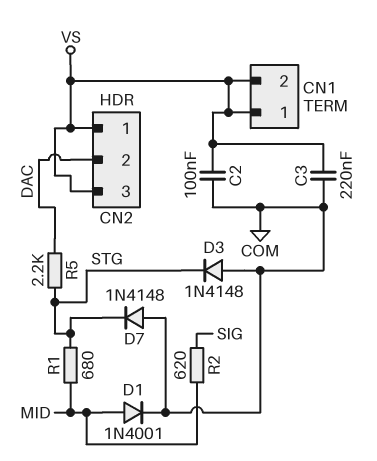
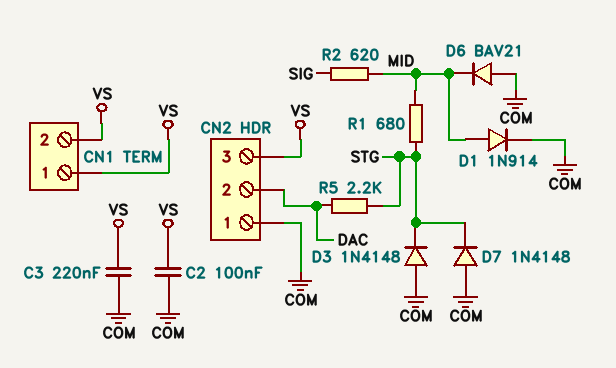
CN2 pin 1: VS -> COM
D1: diode 1N4001 (A MID, K COM) -> diode 1N914 (A MID, K COM)
D6: none -> diode BAV21 (A COM, K MID)

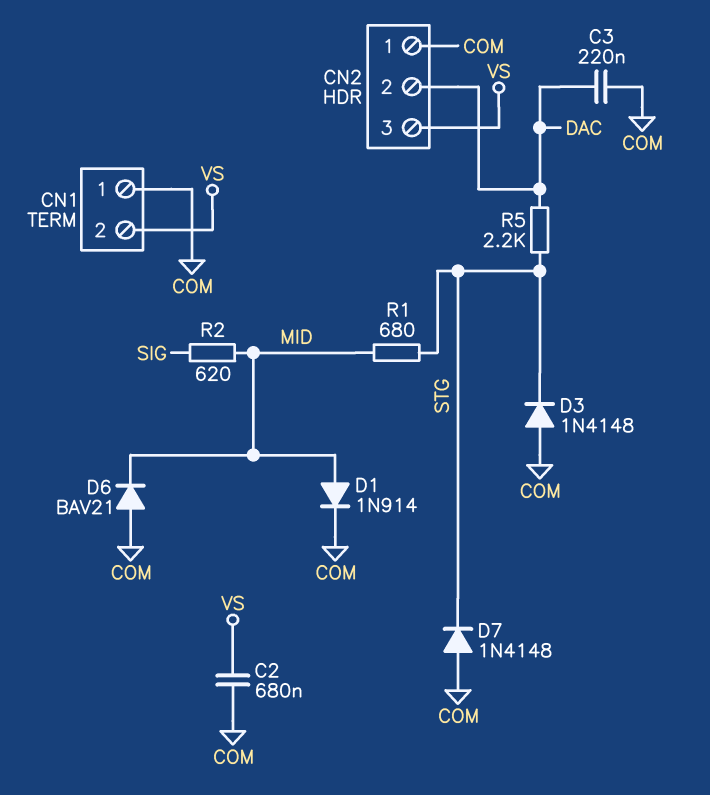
C2: 100nF (COM, VS) -> 680nF (COM, VS)
C3: 220nF (COM, VS) -> 220nF (COM, DAC)
CN1 pin 1: VS -> COM

